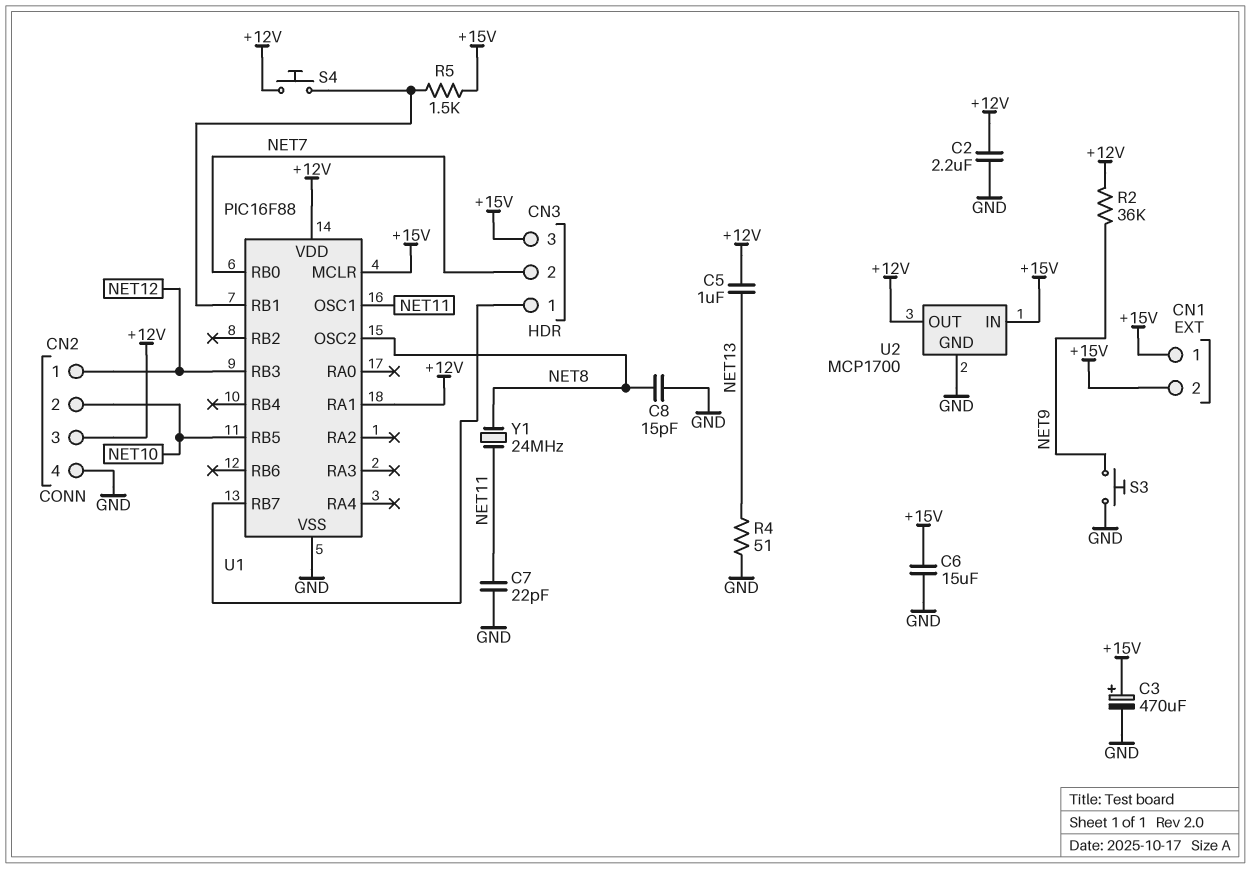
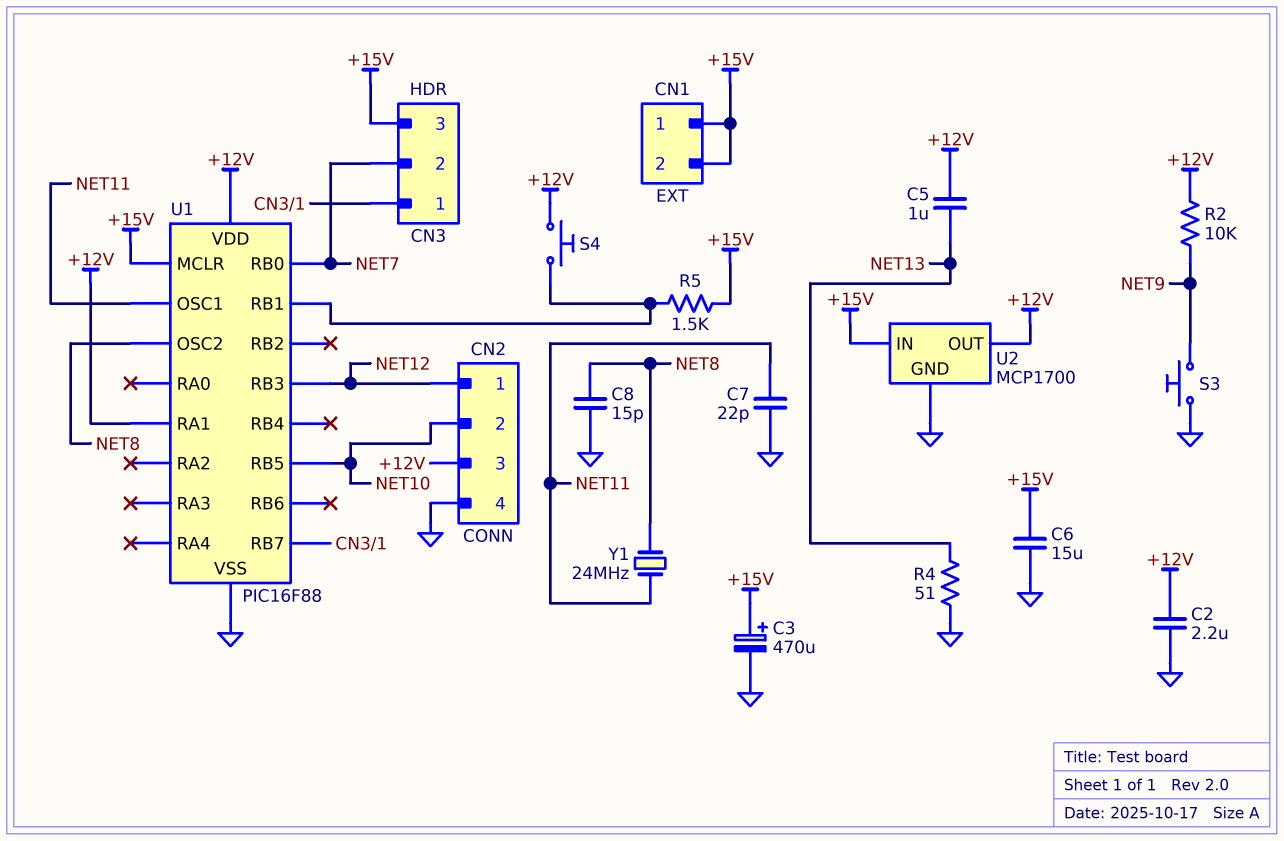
R2: 36k (+12V, NET9) -> 10k (+12V, NET9)

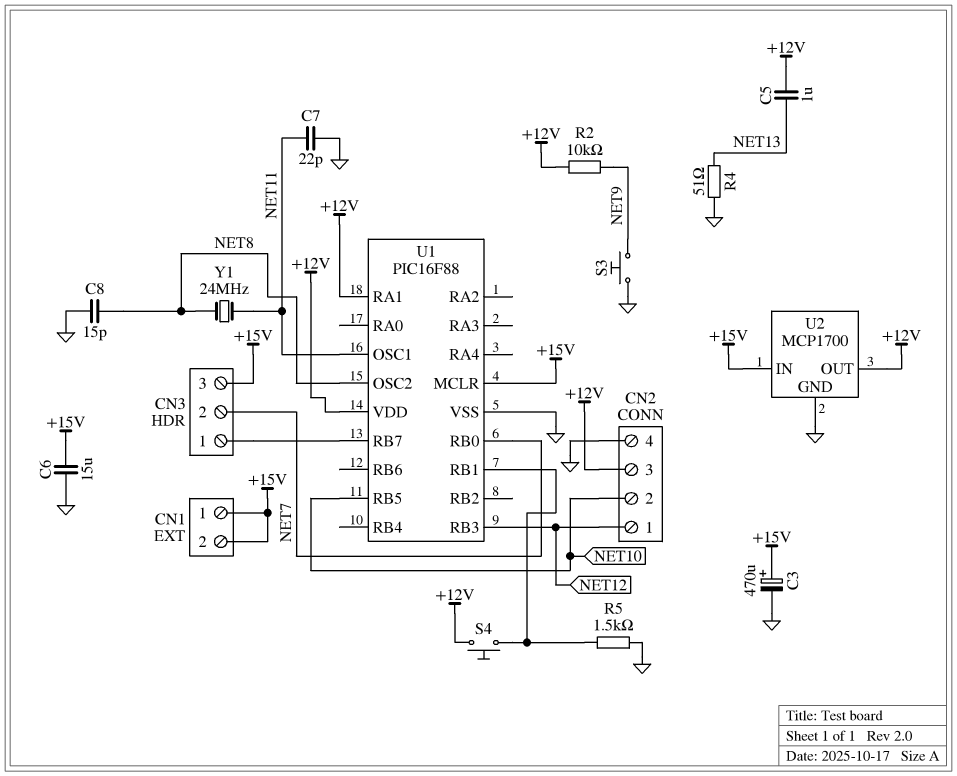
C2: 2.2uF (+12V, GND) -> none
R5: 1.5k (+15V, U1/RB1) -> 1.5k (GND, U1/RB1)

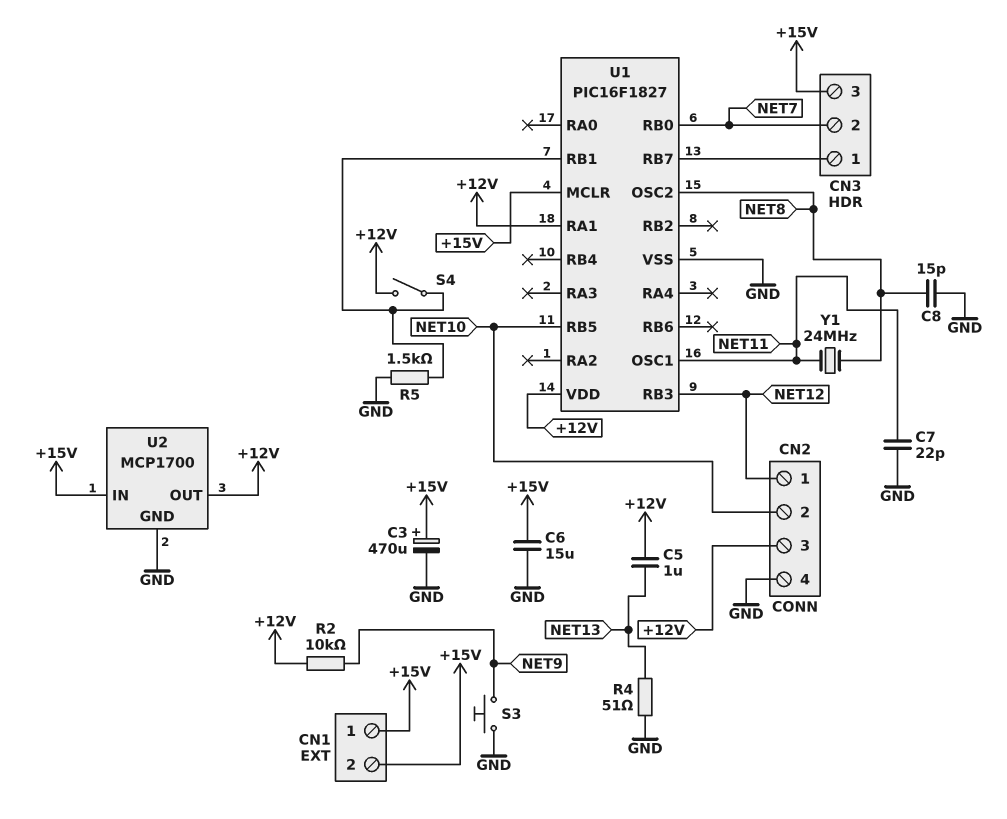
S4: button (+12V, U1/RB1) -> switch (+12V, U1/RB1)
U1: PIC16F88 -> PIC16F1827

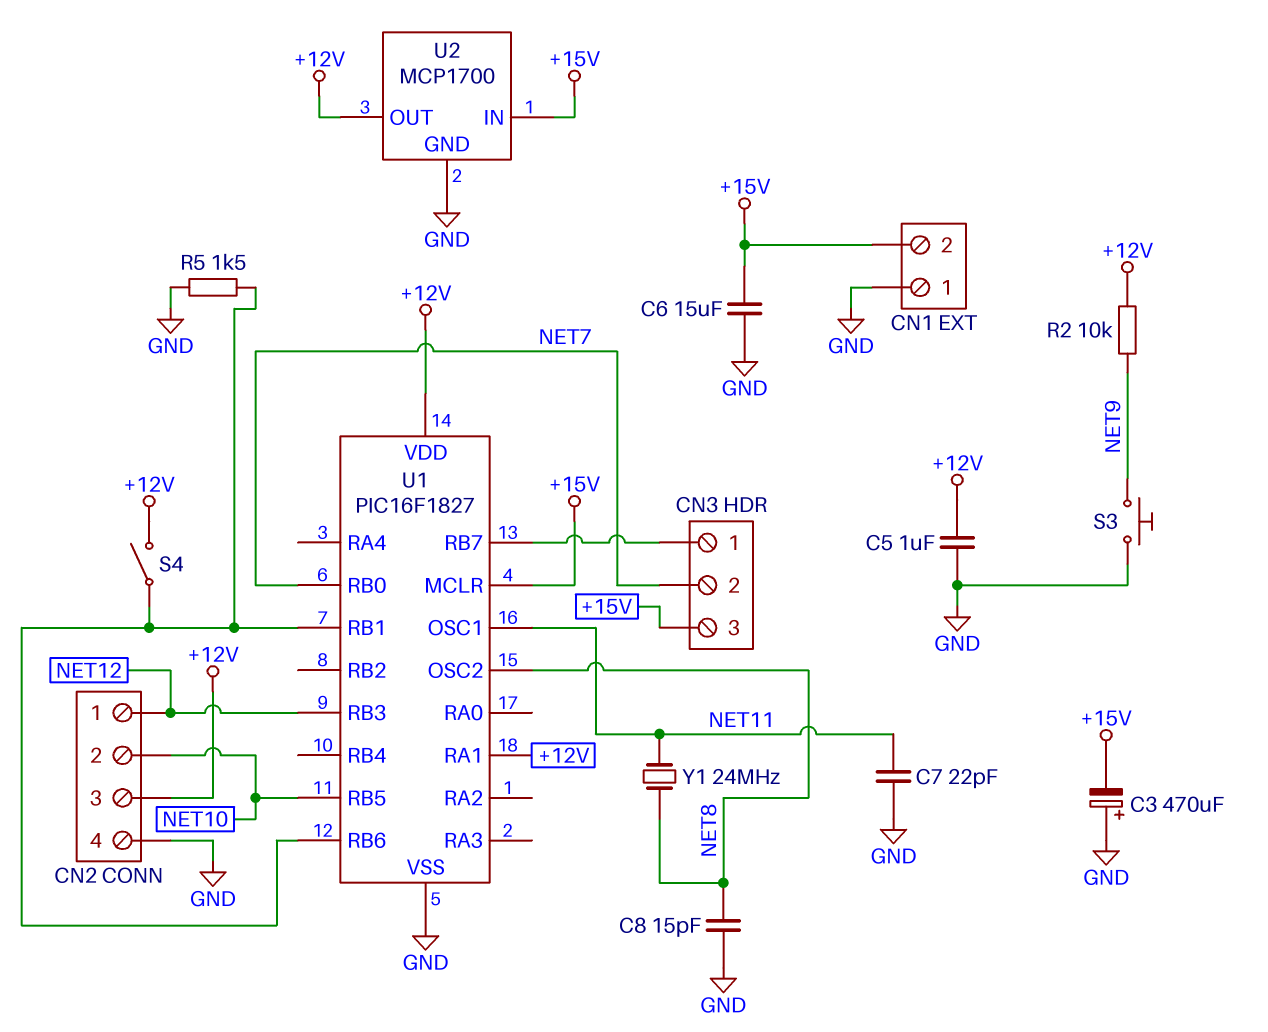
C3: 470uF (plus +15V, minus GND) -> 470uF (plus GND, minus +15V)
C5: 1uF (+12V, NET13) -> 1uF (+12V, GND)
CN1 pin 1: +15V -> GND
R4: 51 (GND, NET13) -> none
U1 pin RB6: none -> U1/RB1

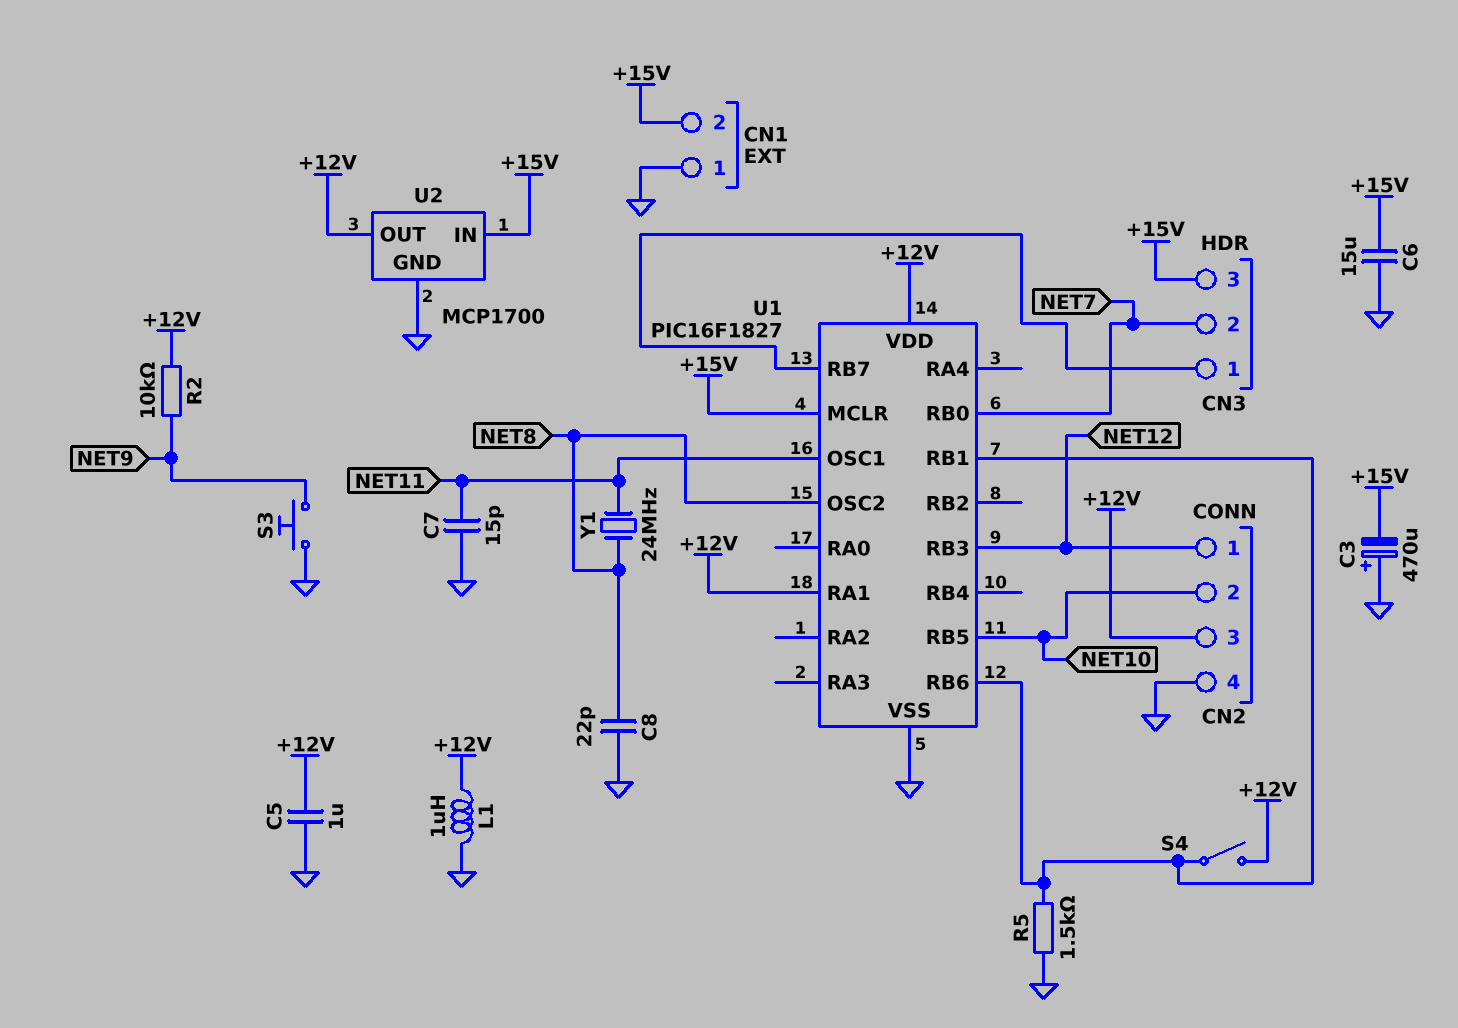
C7: 22pF (GND, NET11) -> 15pF (GND, NET11)
C8: 15pF (GND, NET8) -> 22pF (GND, NET8)
L1: none -> 1uH (+12V, GND)

